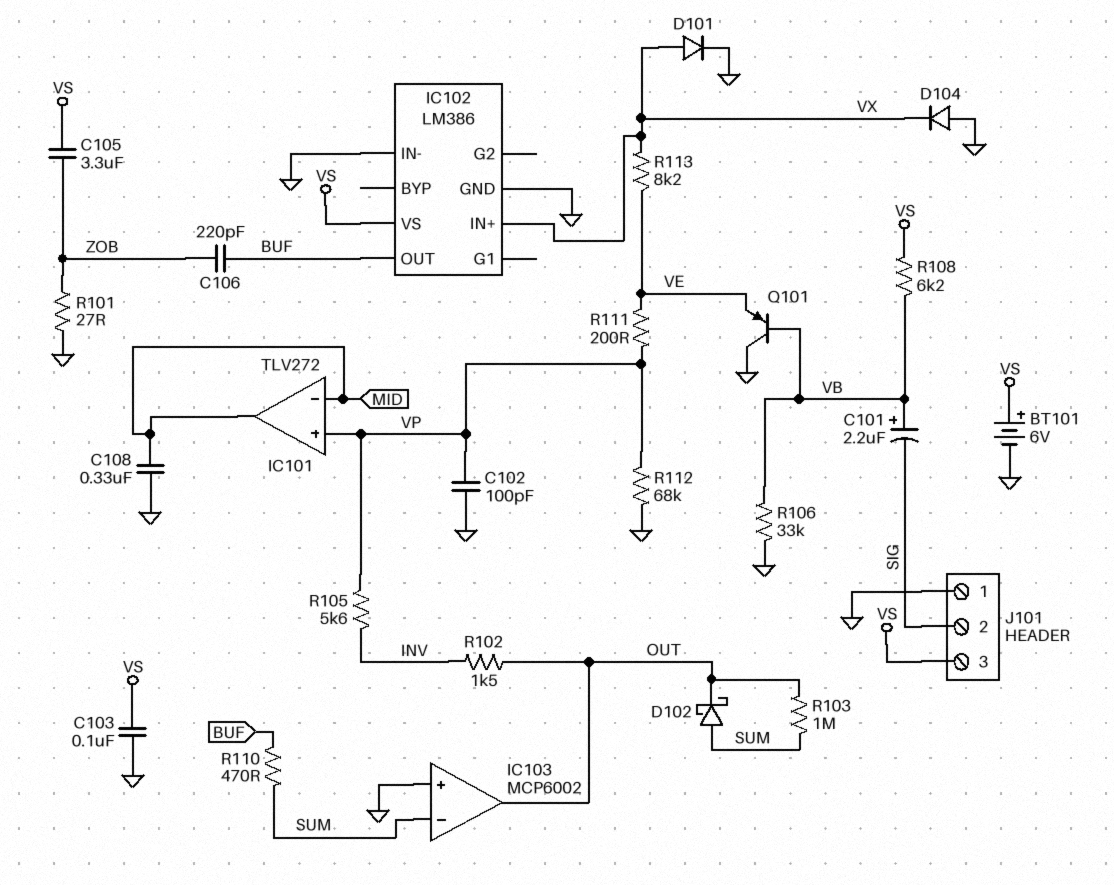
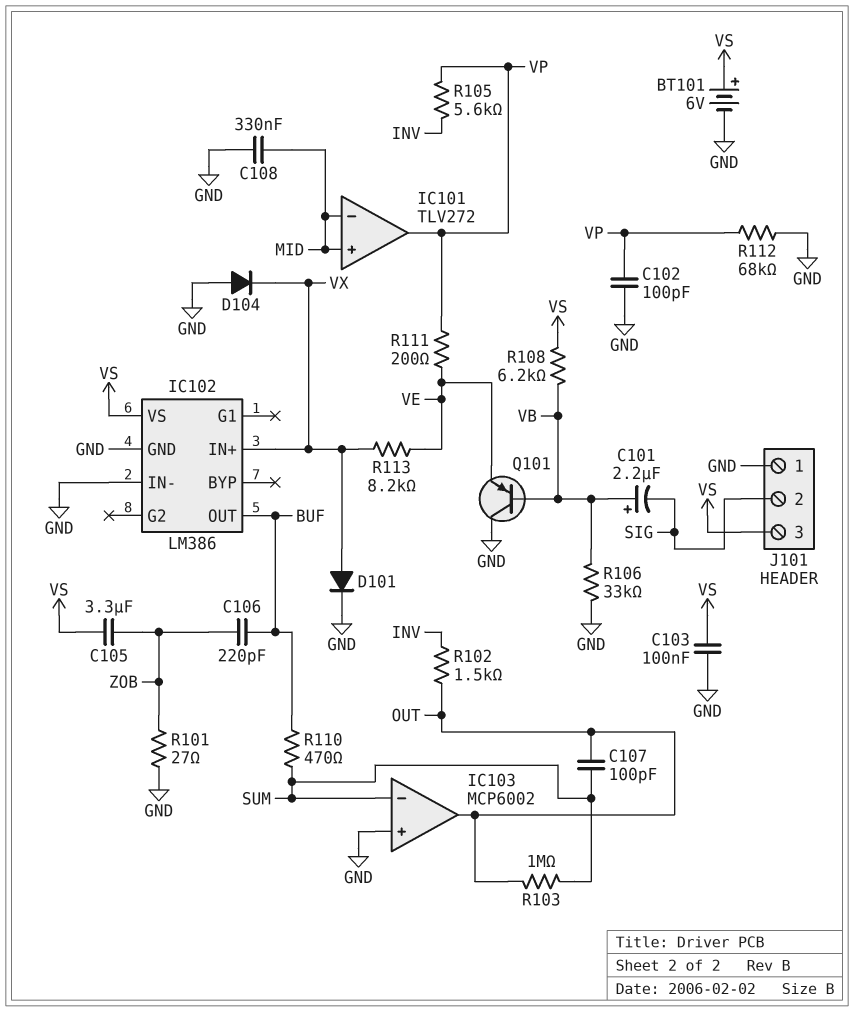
C107: none -> 100pF (OUT, SUM)
D102: schottky (A SUM, K OUT) -> none
IC101 pin in+: VP -> MID
IC101 pin out: MID -> VP

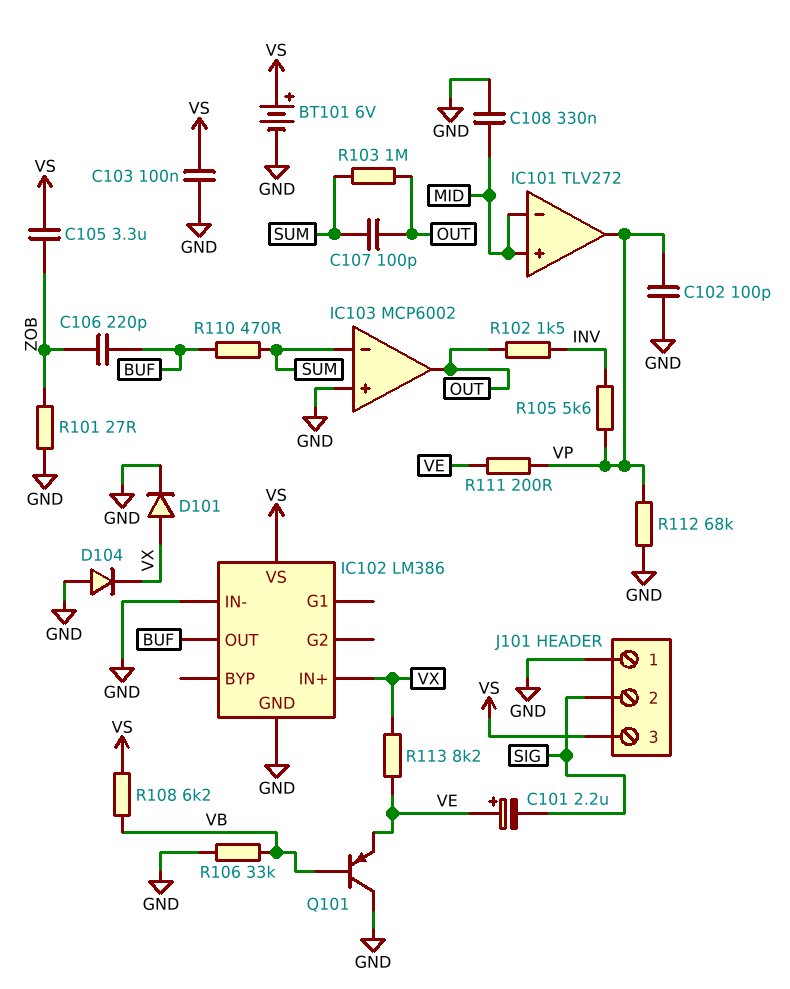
C101: 2.2uF (plus VB, minus SIG) -> 2.2uF (plus VE, minus SIG)

